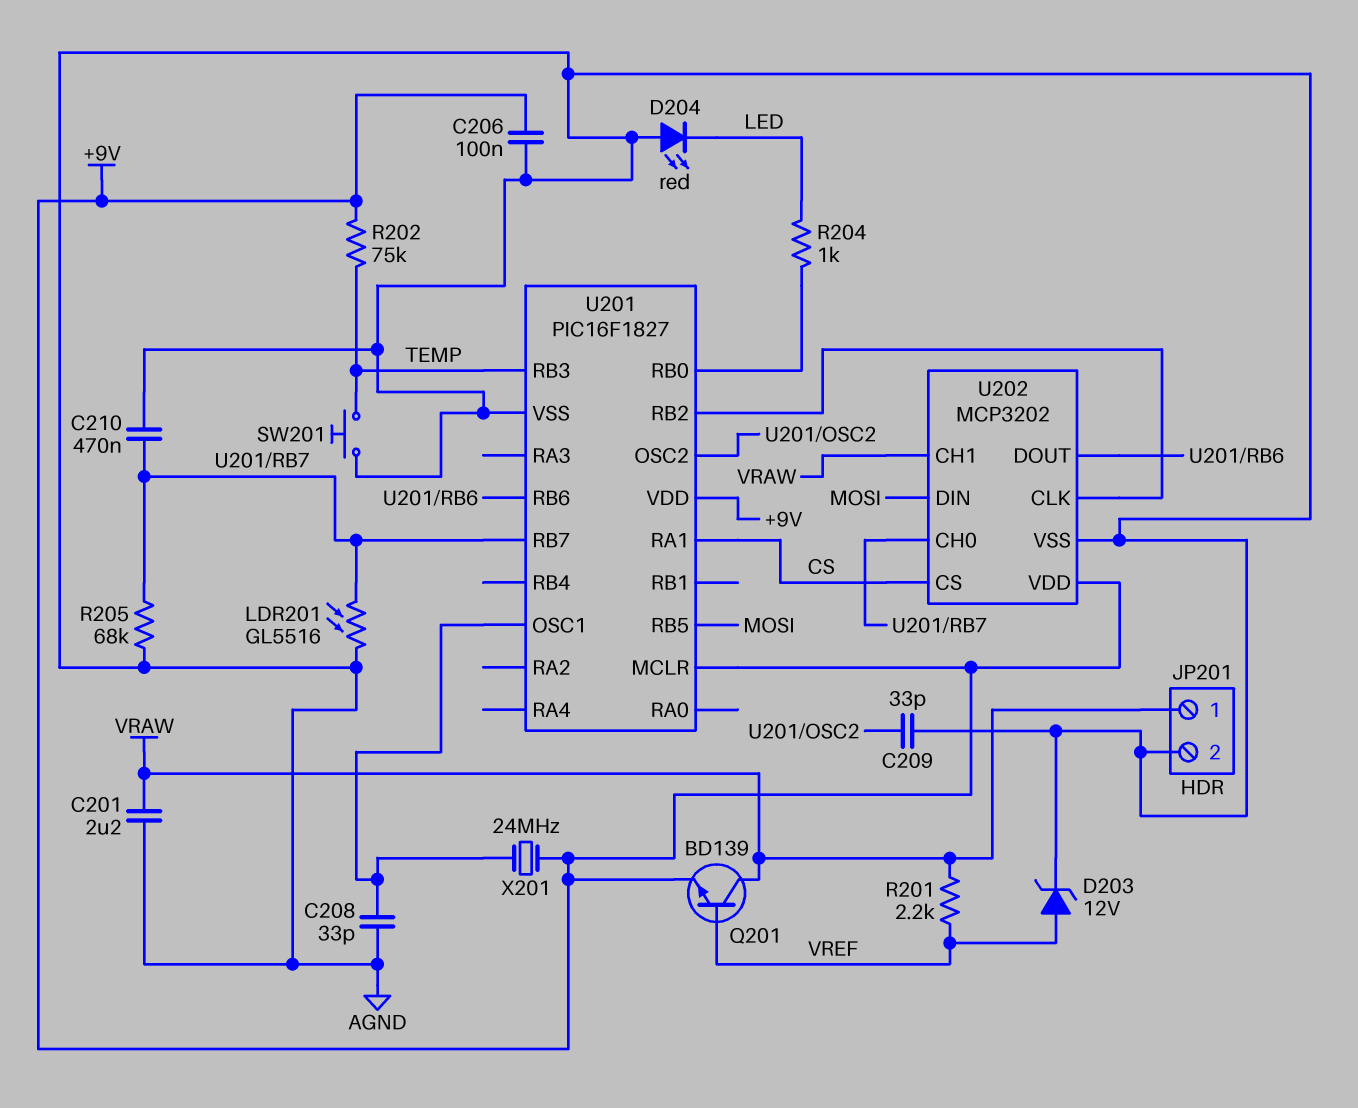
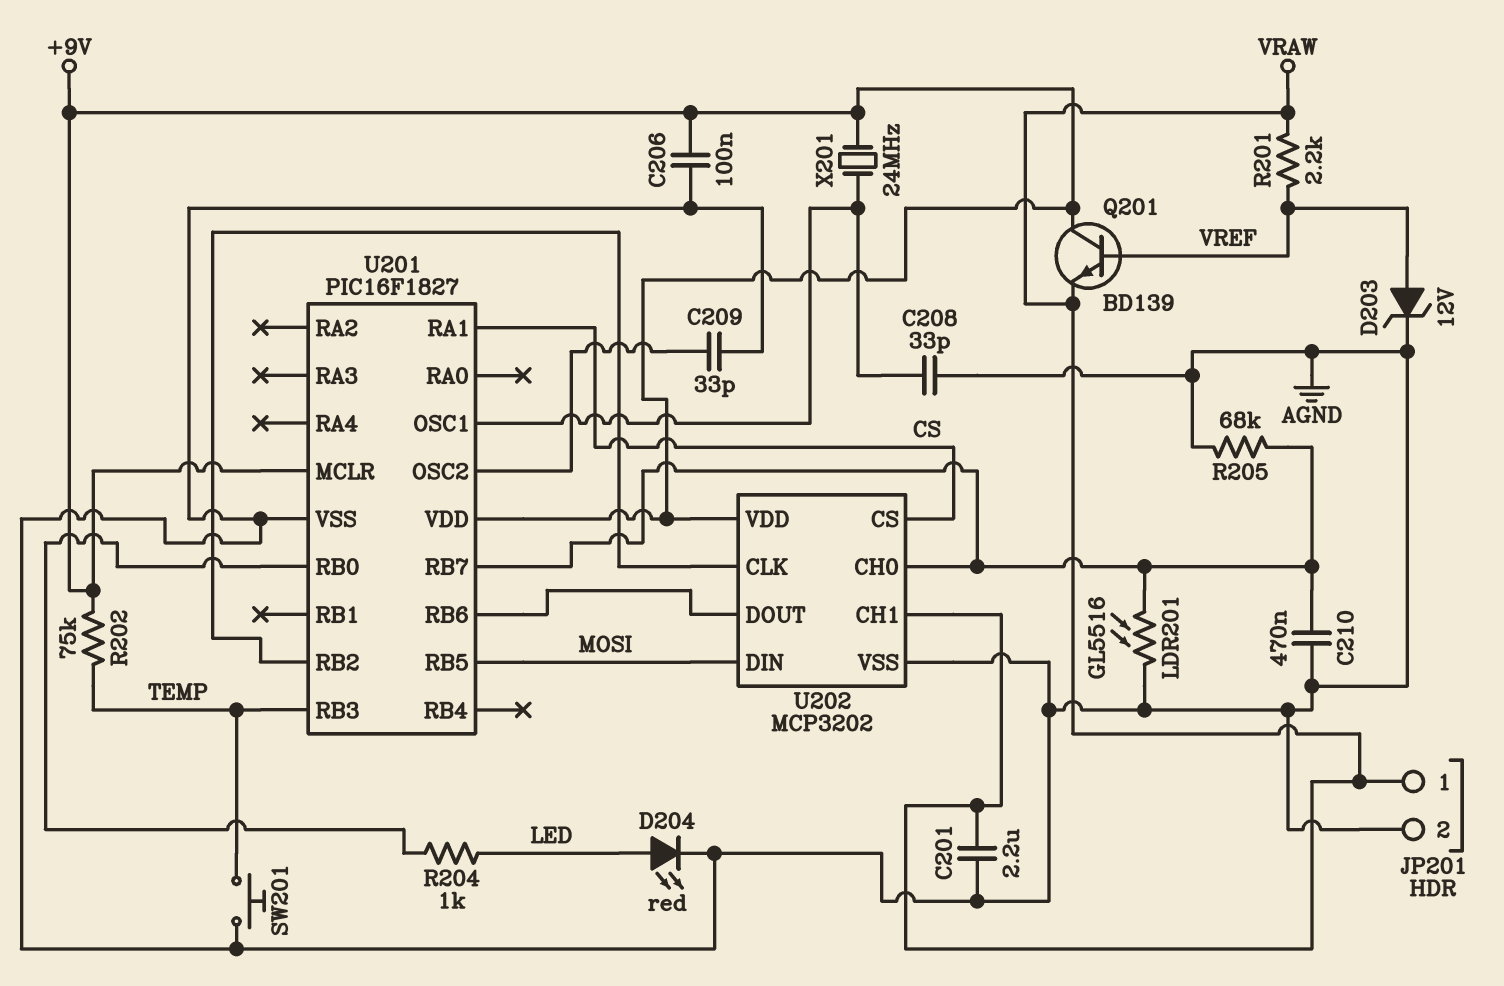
D204: LED red (A AGND, K LED) -> LED red (A LED, K AGND)
Q201: NPN BD139 (B VREF, C VRAW, E +9V) -> NPN BD139 (B VREF, C +9V, E VRAW)

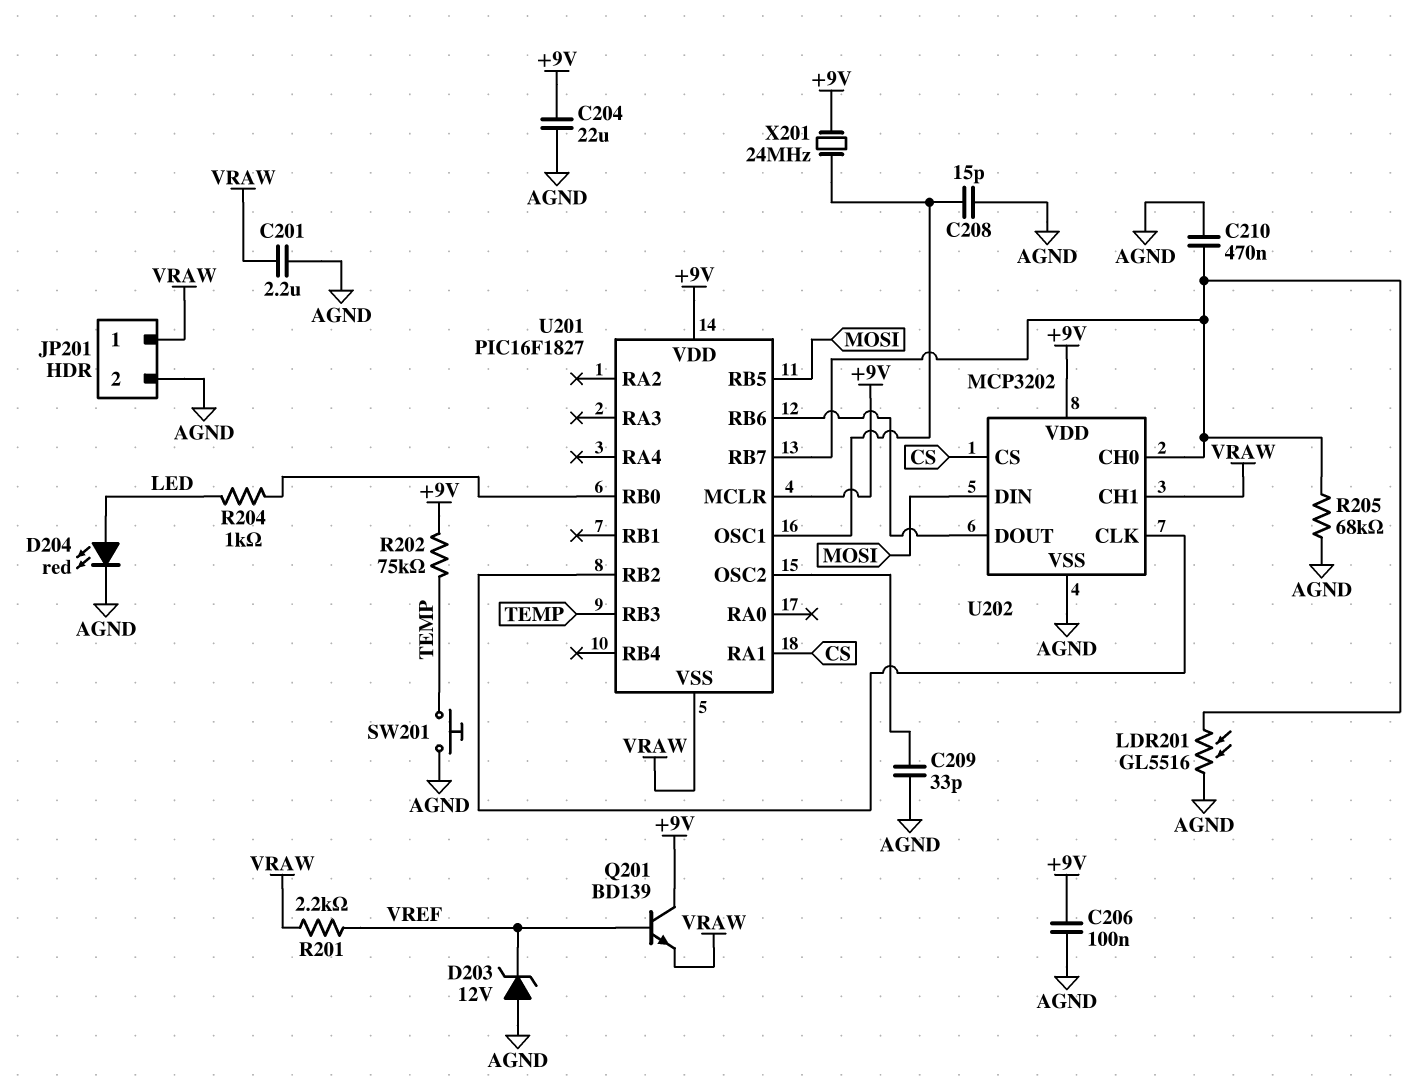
C204: none -> 22uF (+9V, AGND)
C208: 33pF (AGND, U201/OSC1) -> 15pF (AGND, U201/OSC1)
D203: zener 12V (A VREF, K AGND) -> zener 12V (A AGND, K VREF)
U201 pin VSS: AGND -> VRAW

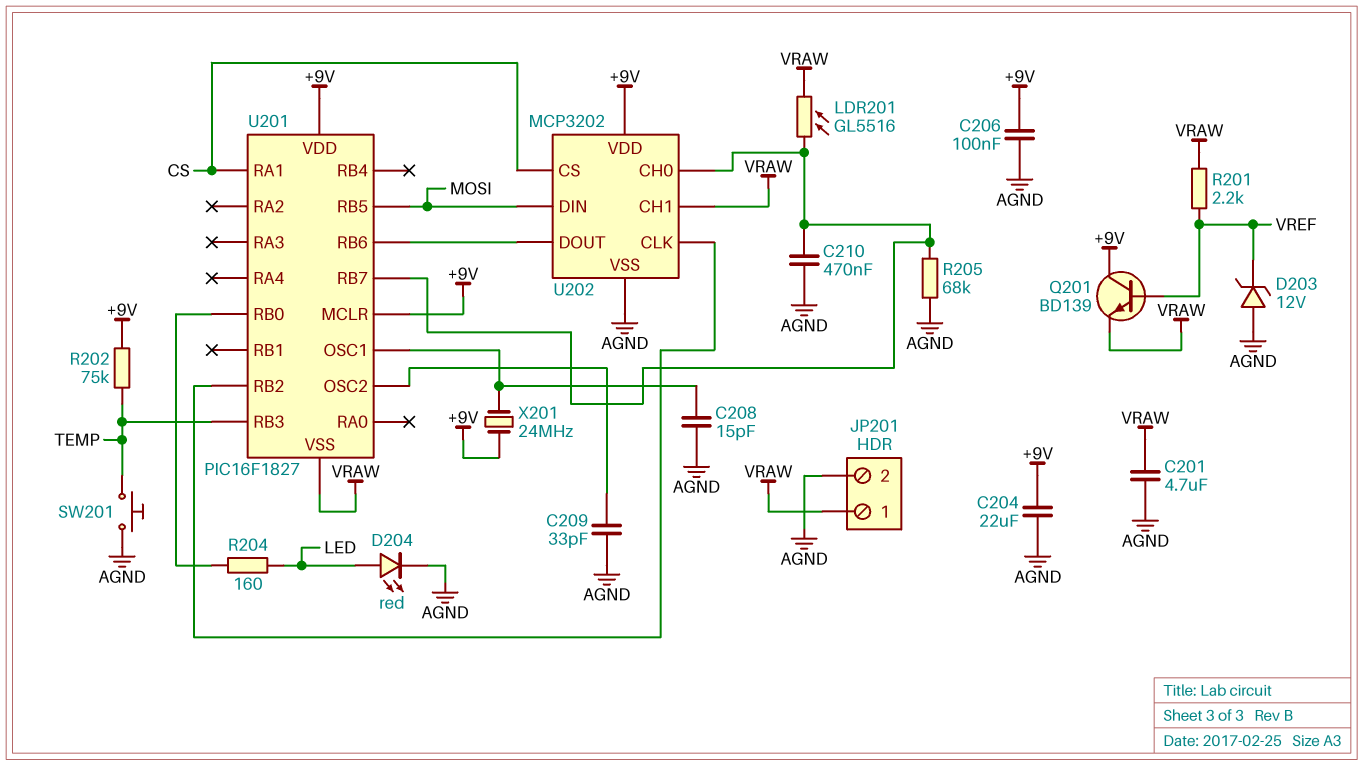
C201: 2.2uF (AGND, VRAW) -> 4.7uF (AGND, VRAW)
LDR201: GL5516 (AGND, U201/RB7) -> GL5516 (U201/RB7, VRAW)
R204: 1k (LED, U201/RB0) -> 160 (LED, U201/RB0)

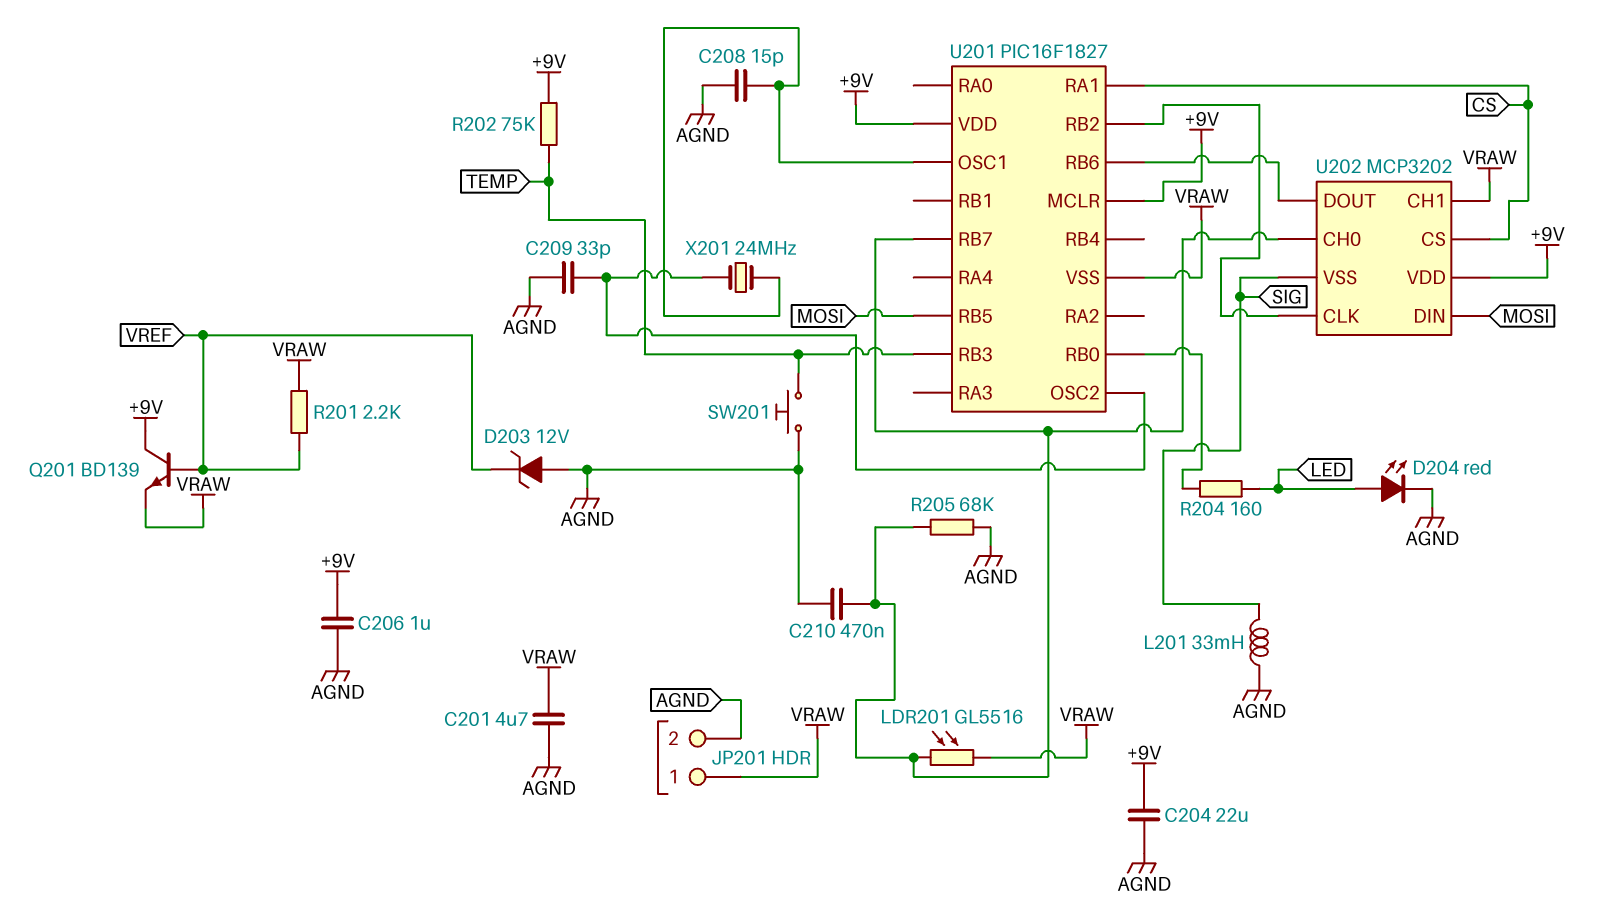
C206: 100nF (+9V, AGND) -> 1uF (+9V, AGND)
L201: none -> 33mH (AGND, SIG)
U202 pin VSS: AGND -> SIG
X201: 24MHz (+9V, U201/OSC1) -> 24MHz (U201/OSC1, U201/OSC2)

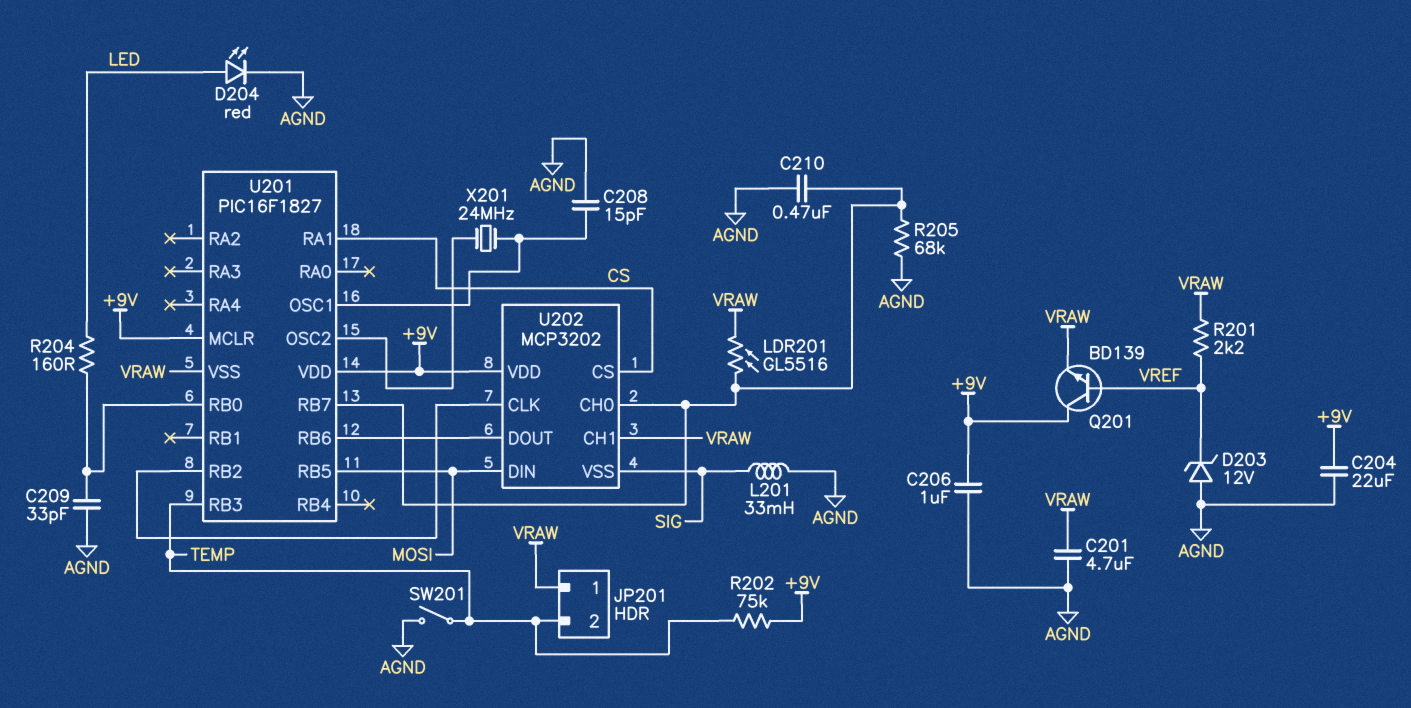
C209: 33pF (AGND, U201/OSC2) -> 33pF (AGND, U201/RB0)
JP201 pin 2: AGND -> TEMP
SW201: button (AGND, TEMP) -> switch (AGND, TEMP)

